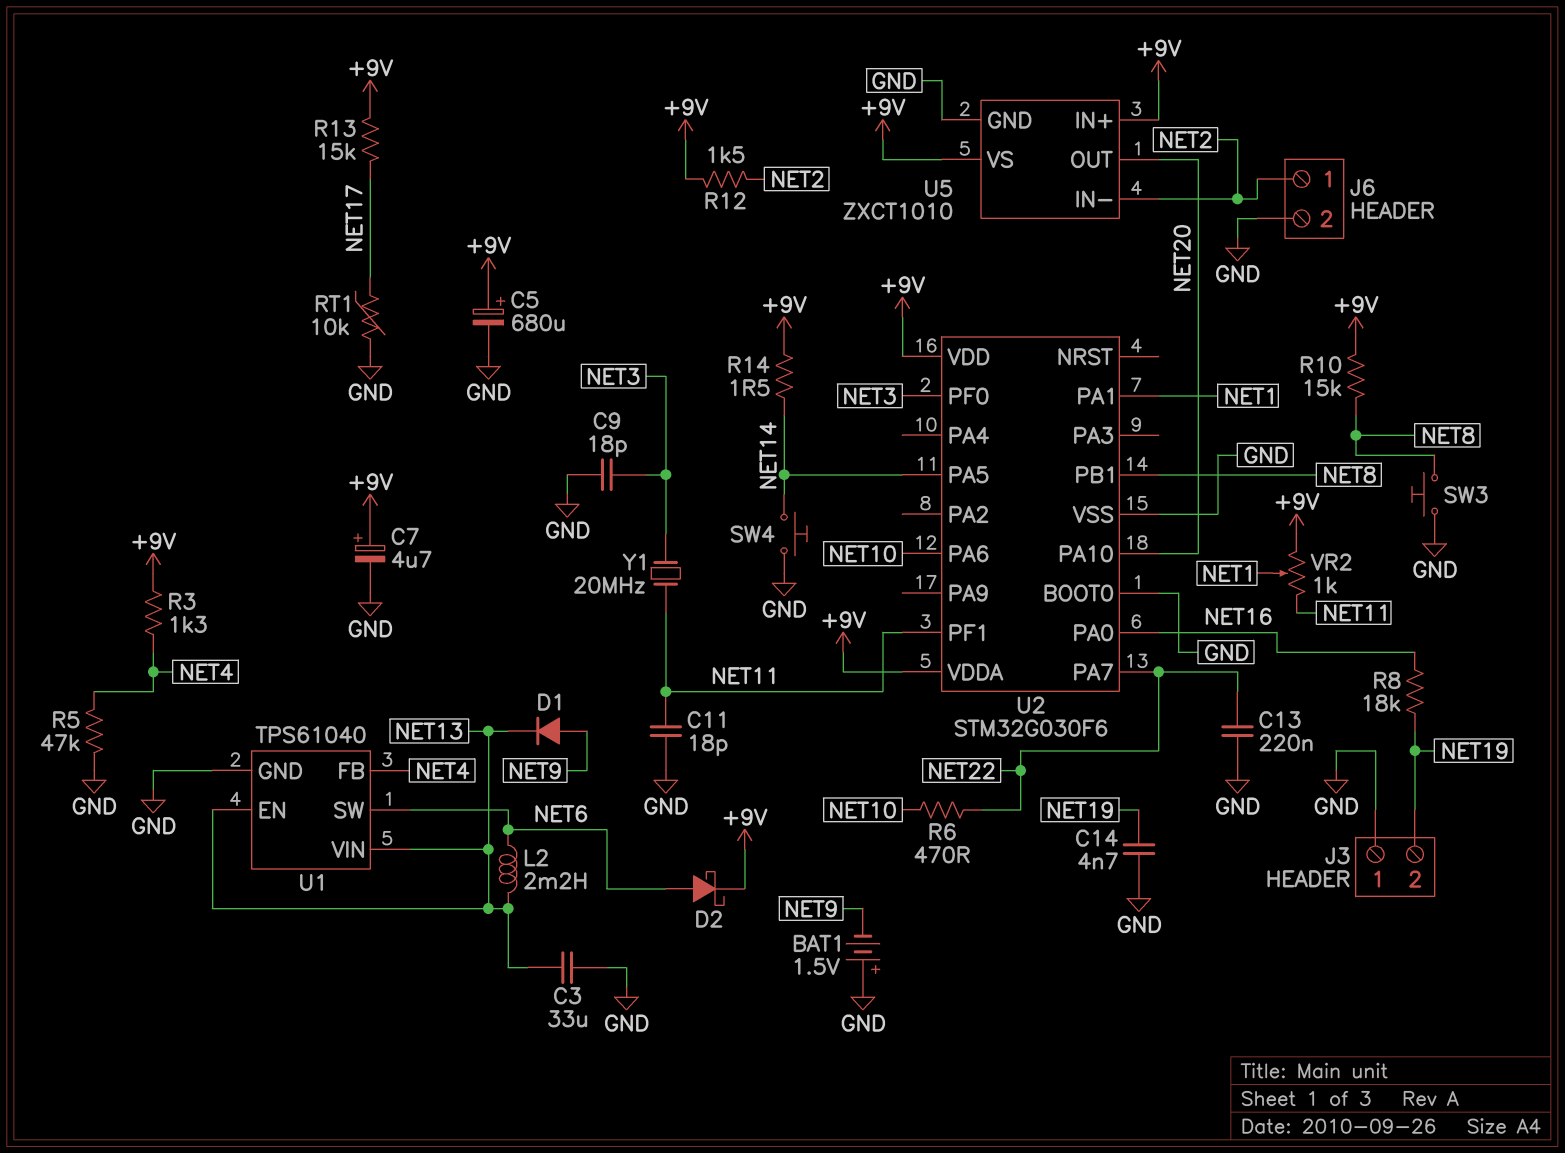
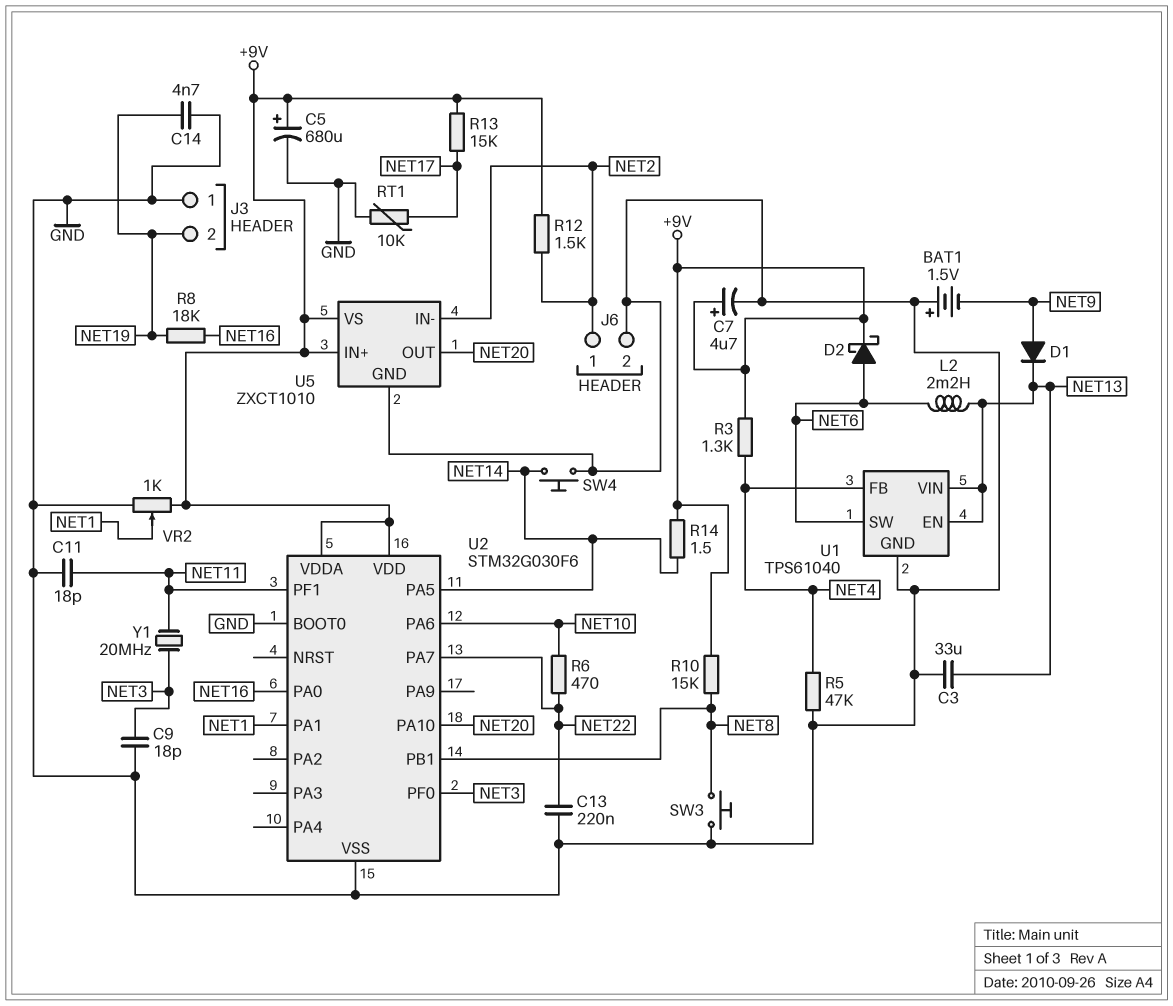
VR2: 1k (+9V, NET11, wiper NET1) -> 1k (+9V, GND, wiper NET1)

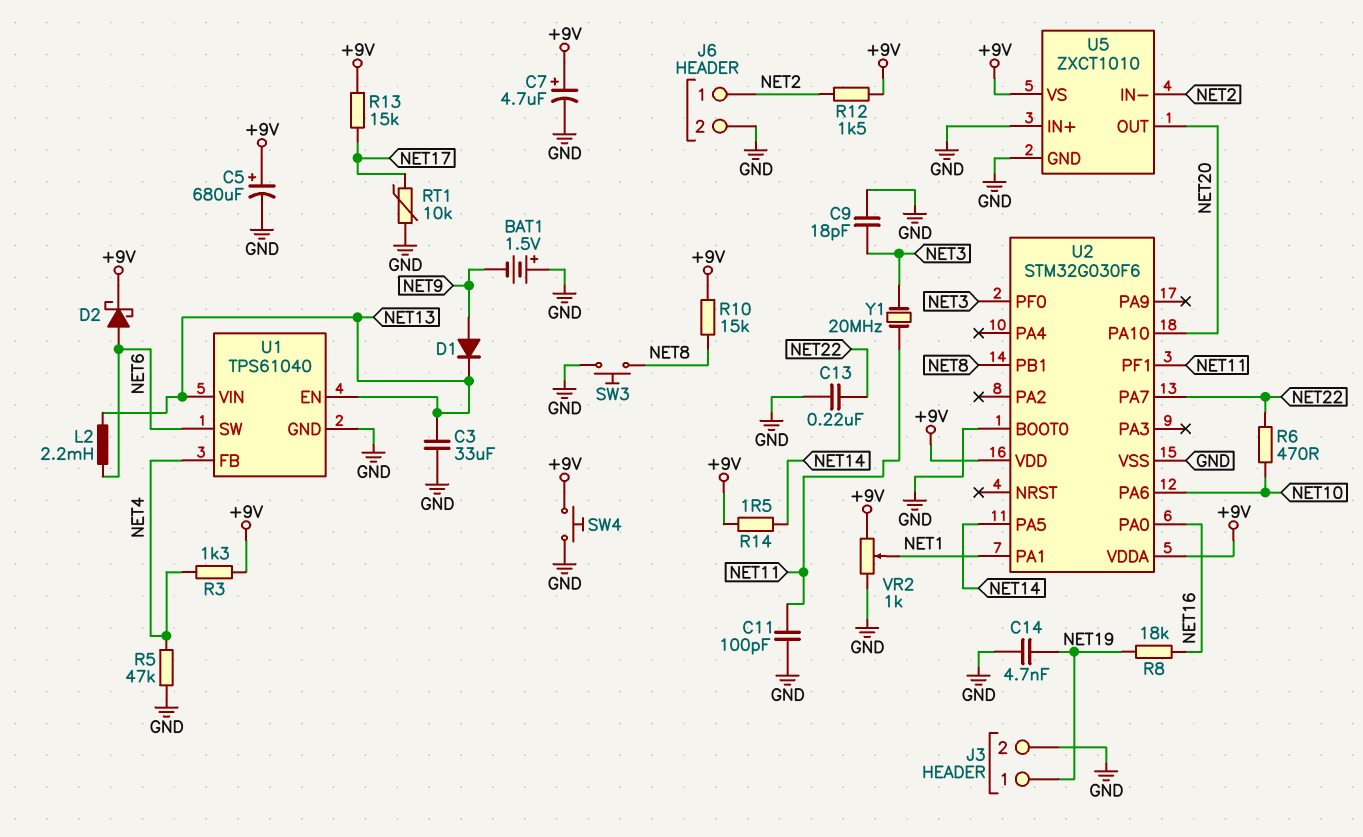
C11: 18pF (GND, NET11) -> 100pF (GND, NET11)
J3 pin 1: GND -> NET19
J3 pin 2: NET19 -> GND
SW4: button (GND, NET14) -> button (+9V, GND)
U5 pin IN+: +9V -> GND

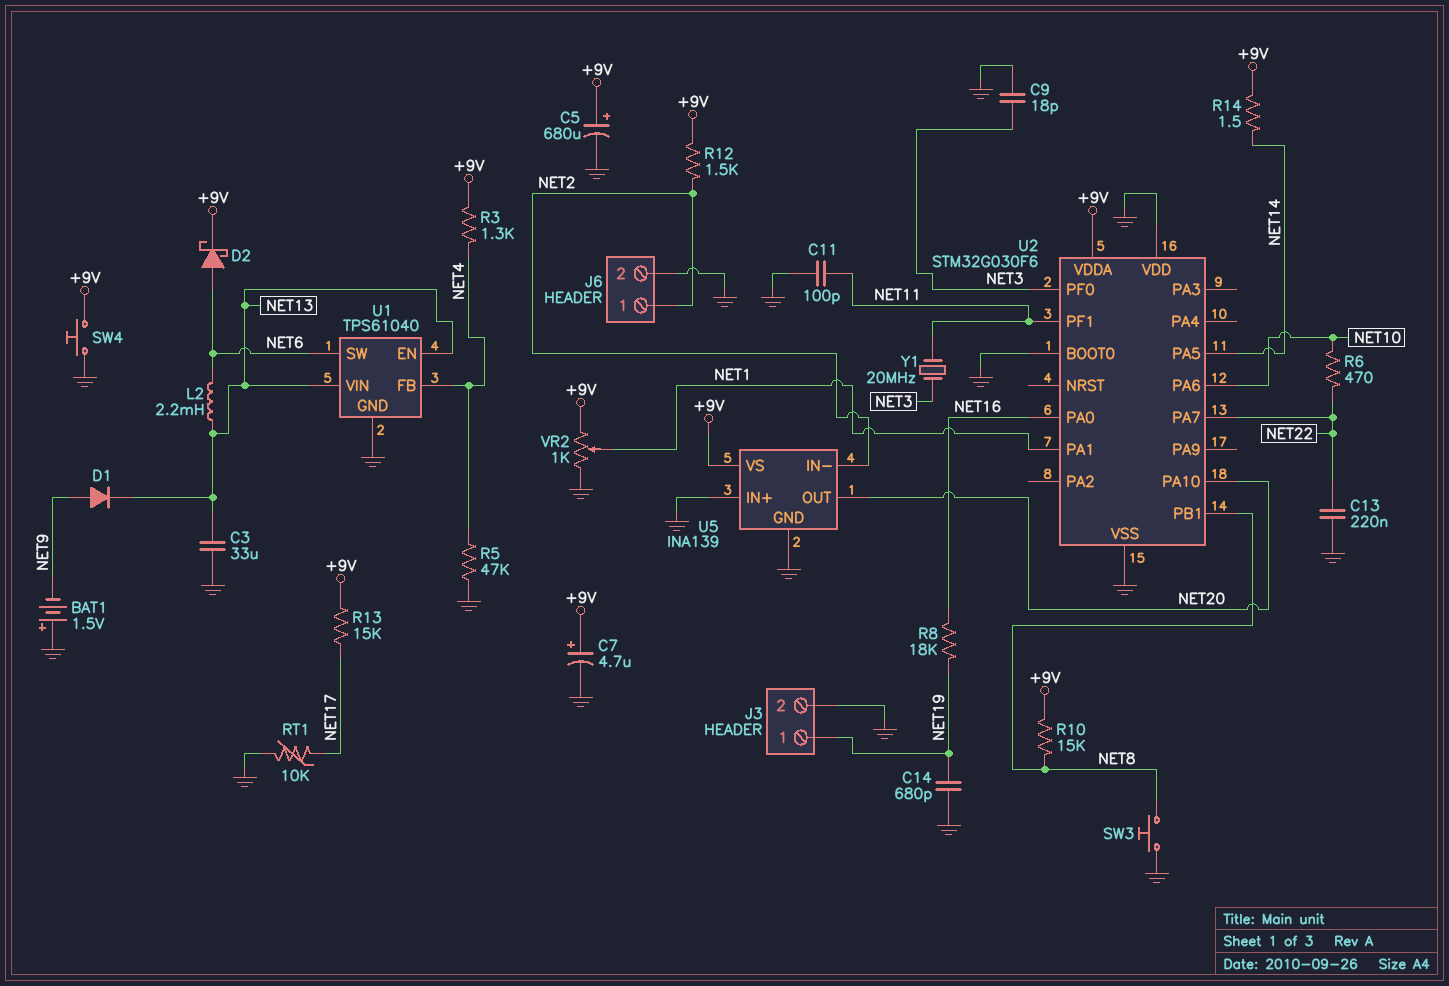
C14: 4.7nF (GND, NET19) -> 680pF (GND, NET19)
U2 pin VDD: +9V -> GND
U5: ZXCT1010 -> INA139

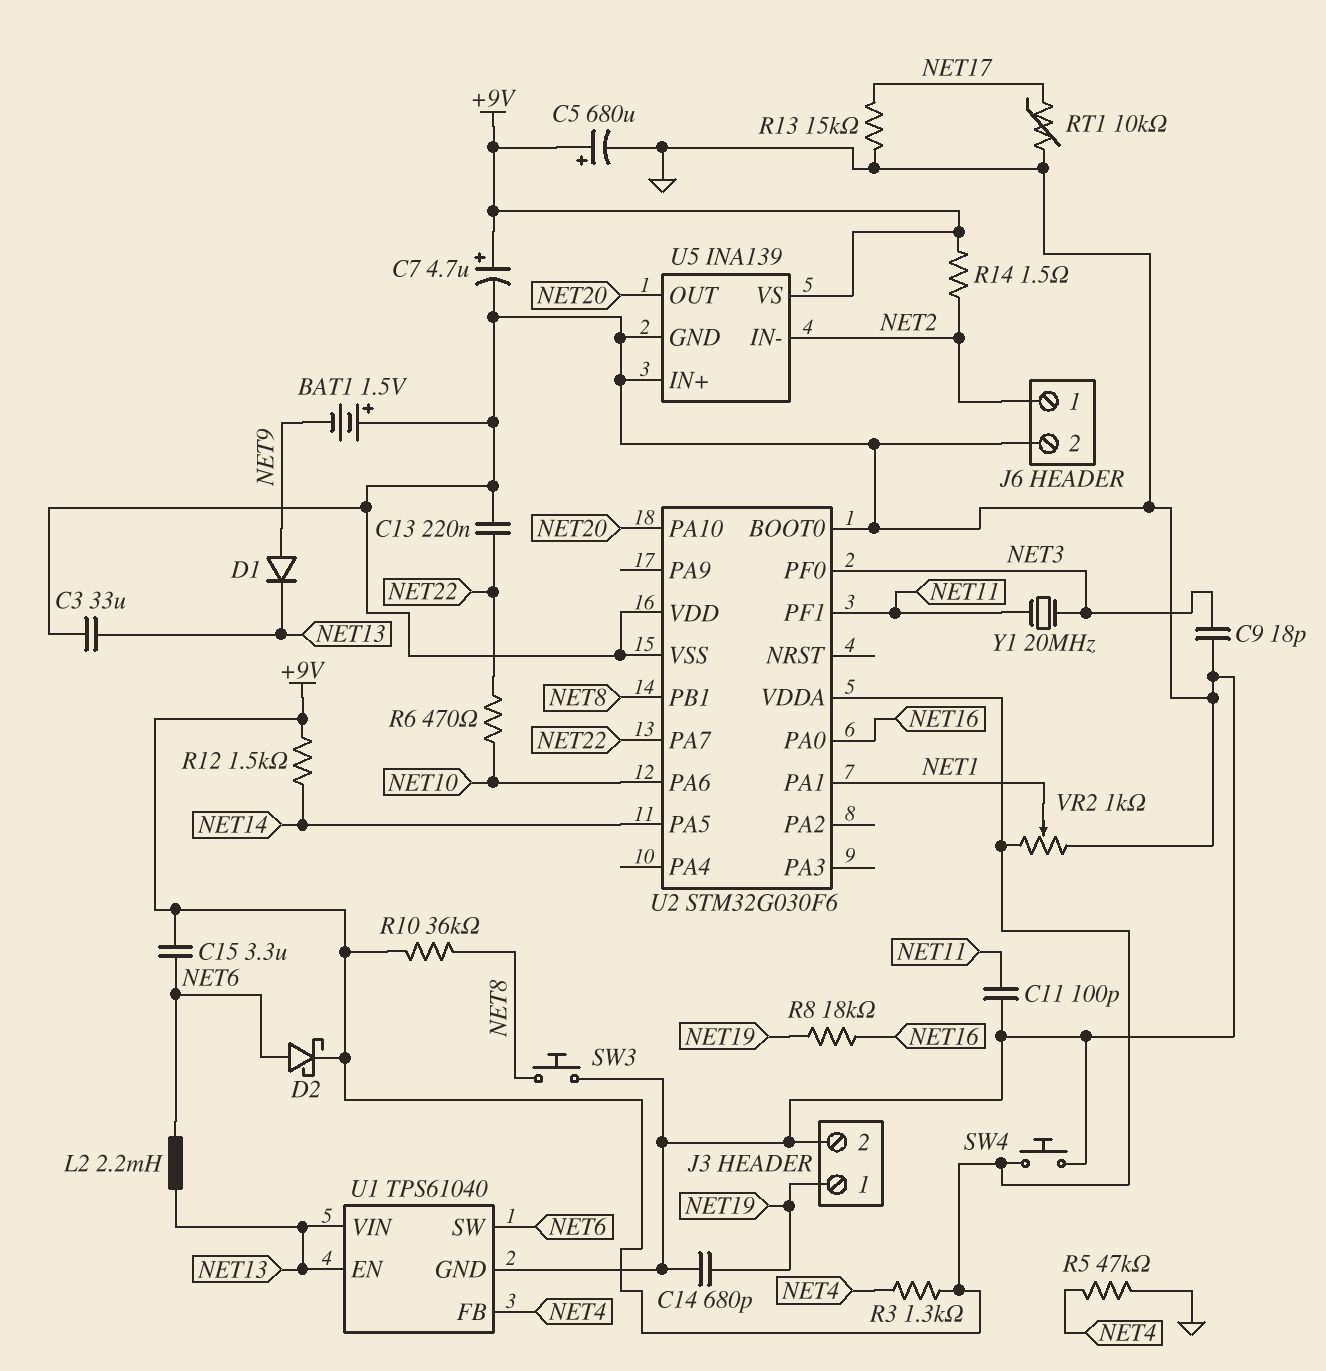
C15: none -> 3.3uF (+9V, NET6)
R10: 15k (+9V, NET8) -> 36k (+9V, NET8)
R12: 1.5k (+9V, NET2) -> 1.5k (+9V, NET14)
R13: 15k (+9V, NET17) -> 15k (GND, NET17)
R14: 1.5 (+9V, NET14) -> 1.5 (+9V, NET2)

